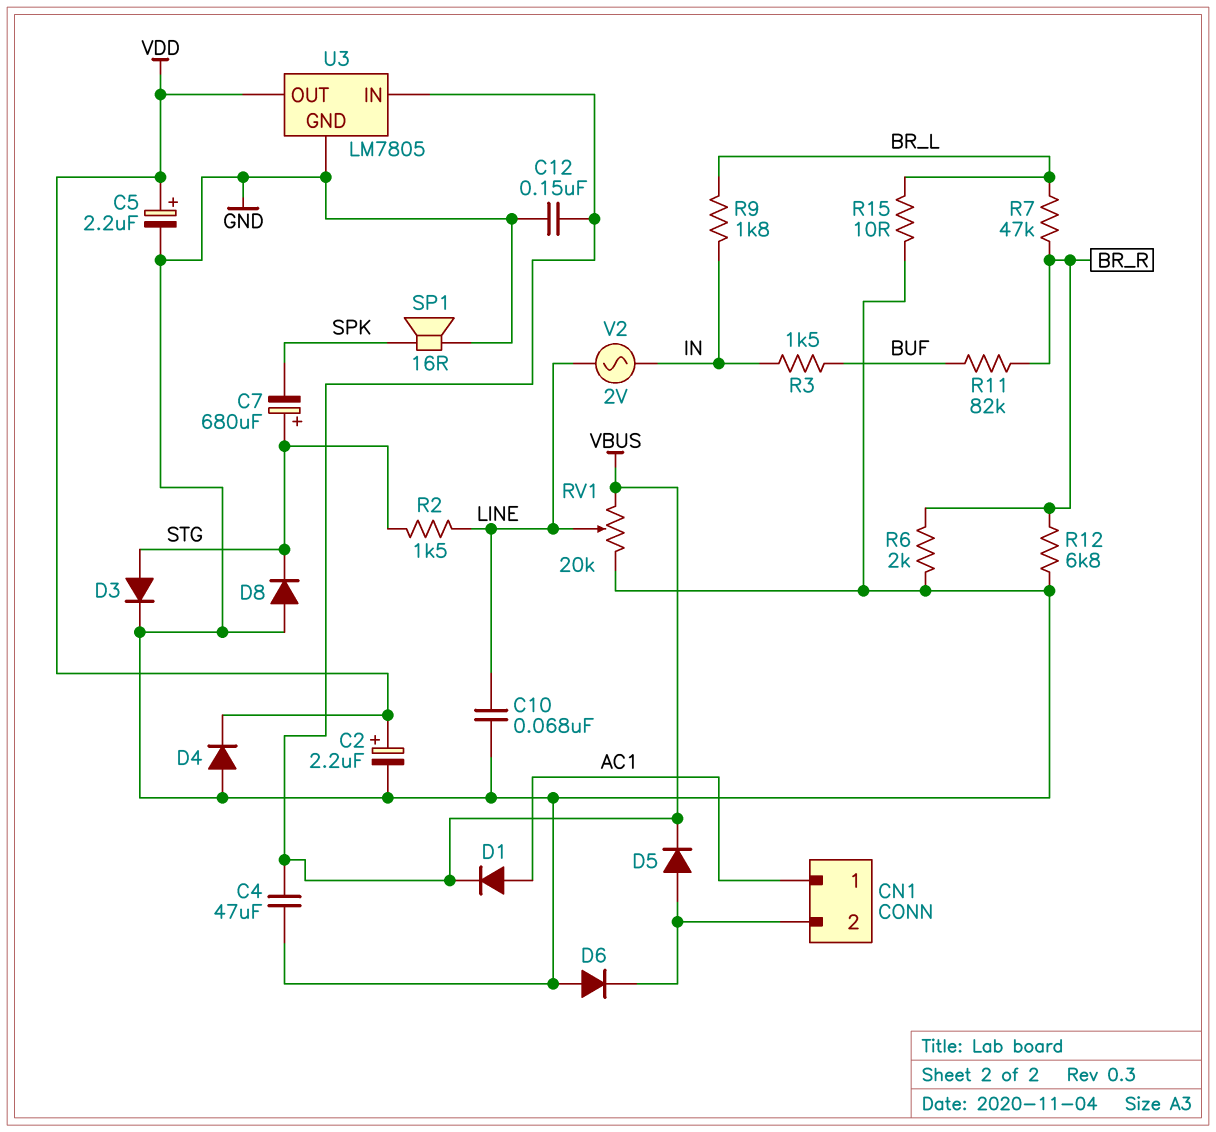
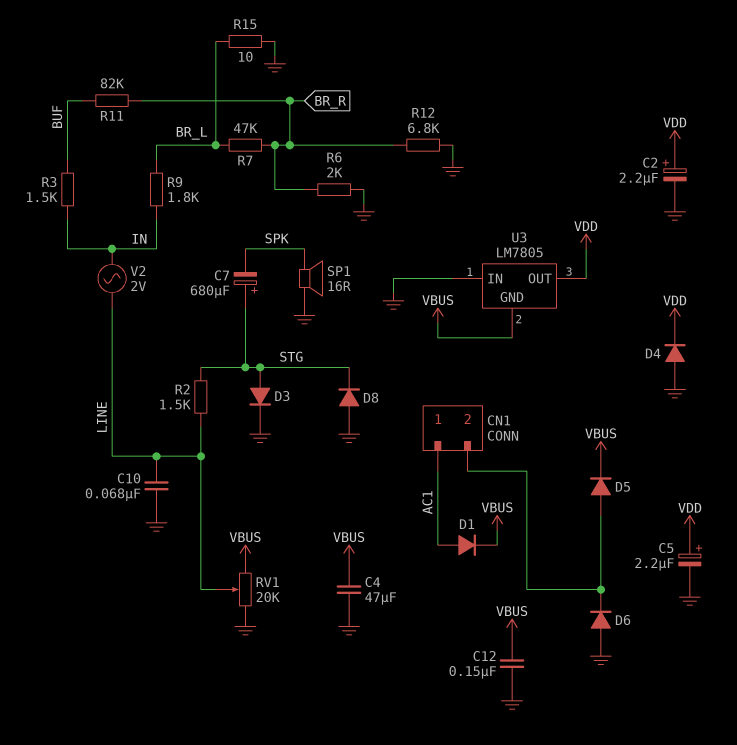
U3 pin GND: GND -> VBUS
U3 pin IN: VBUS -> GND

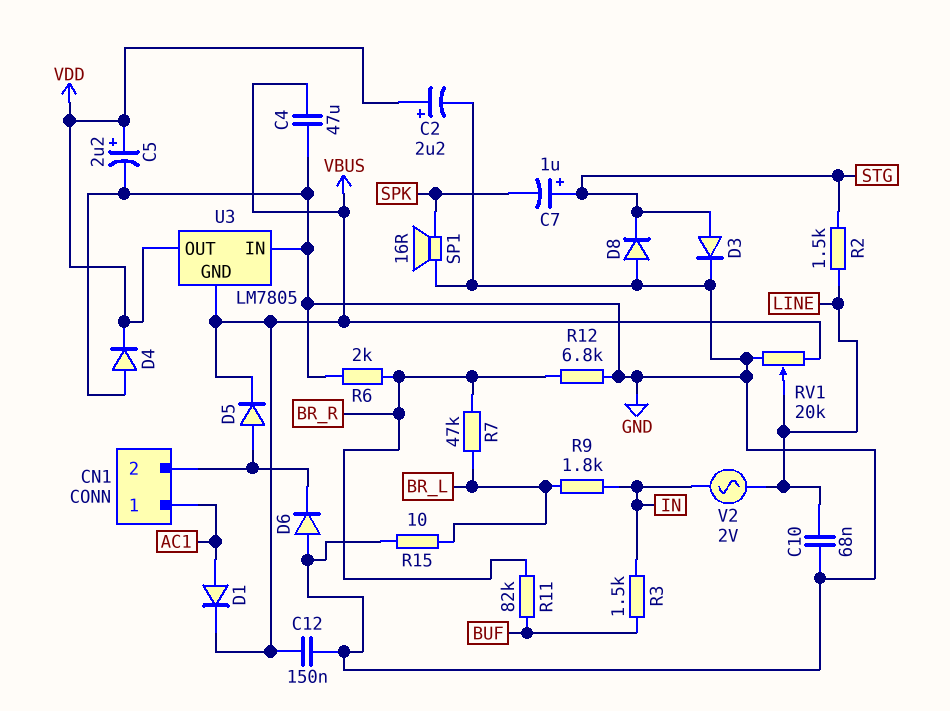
C7: 680uF (plus STG, minus SPK) -> 1uF (plus STG, minus SPK)

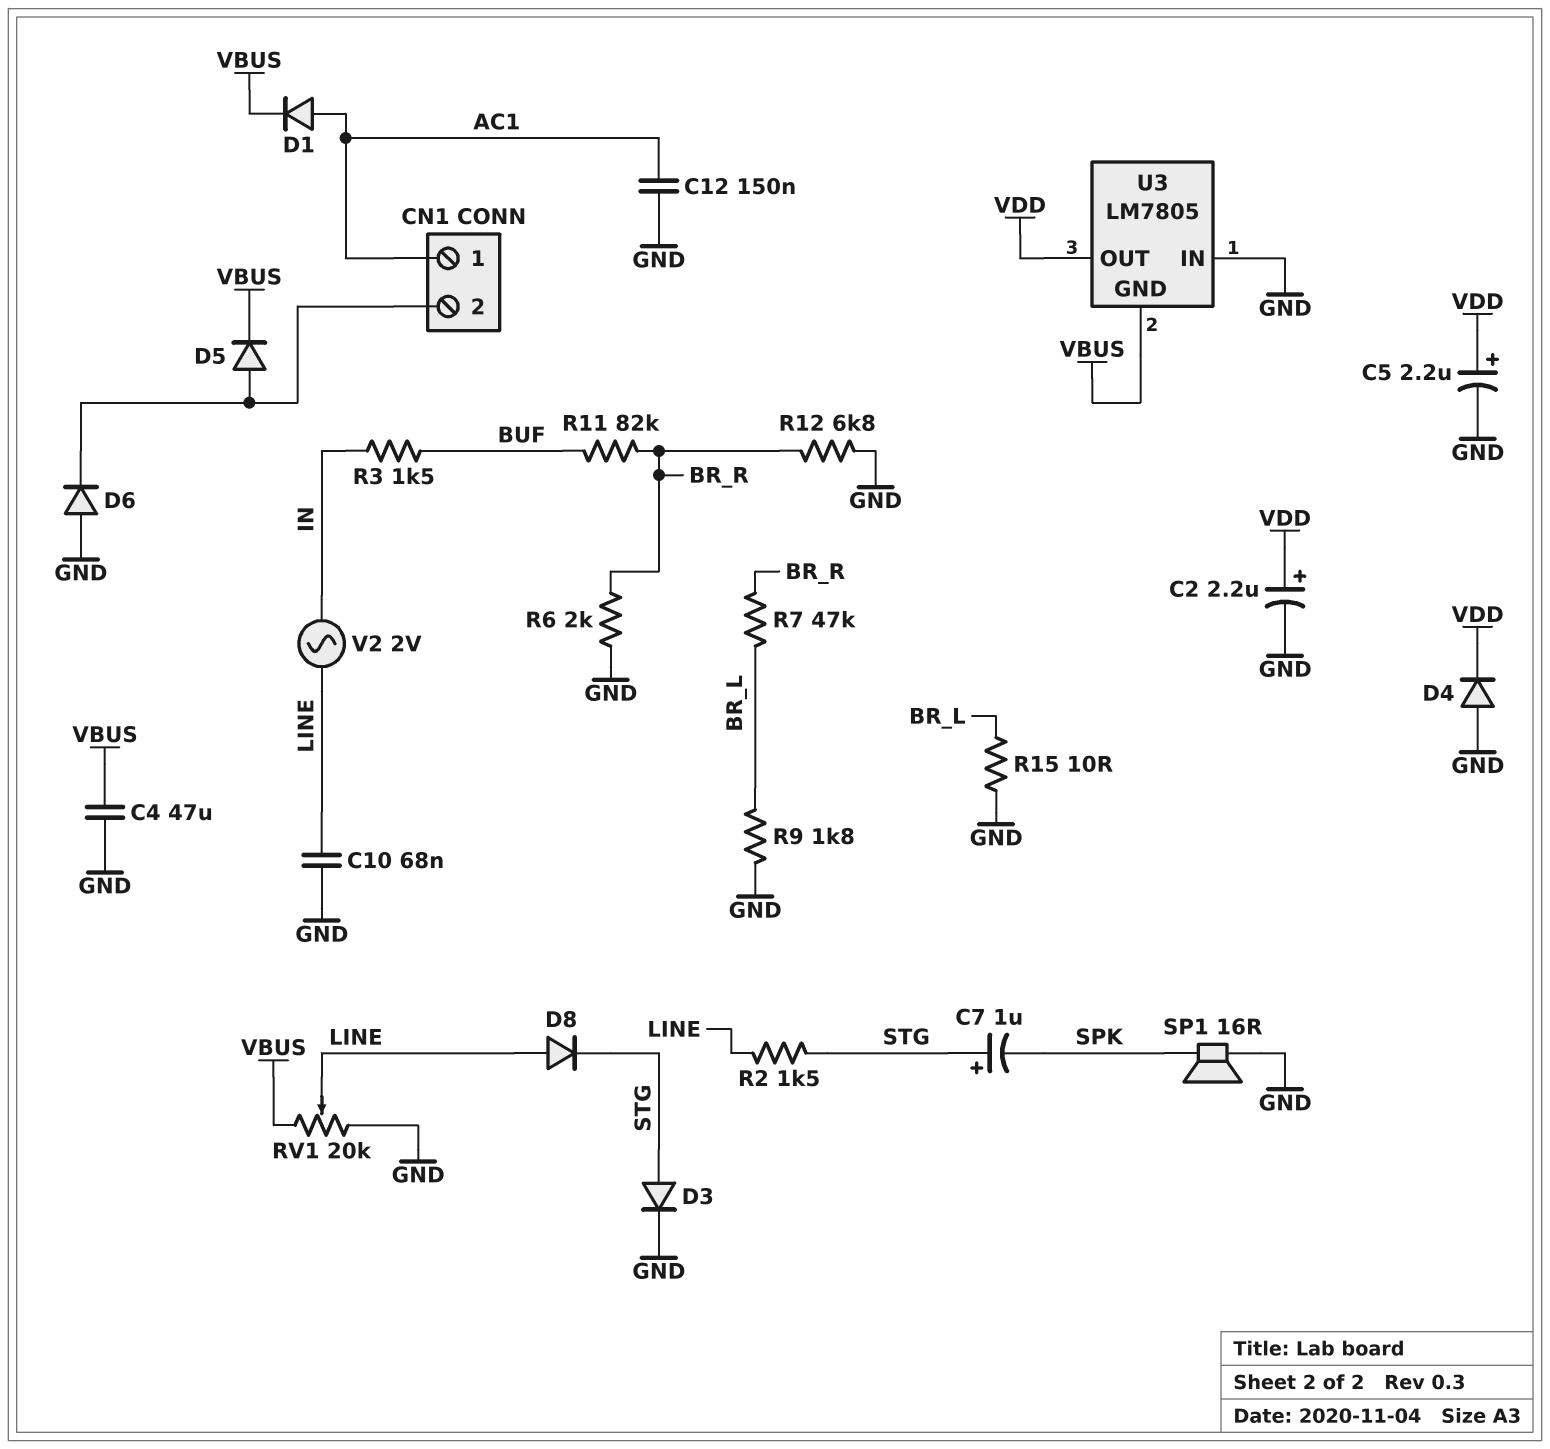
C12: 150nF (GND, VBUS) -> 150nF (AC1, GND)
D8: diode (A GND, K STG) -> diode (A LINE, K STG)
R9: 1.8k (BR_L, IN) -> 1.8k (BR_L, GND)

